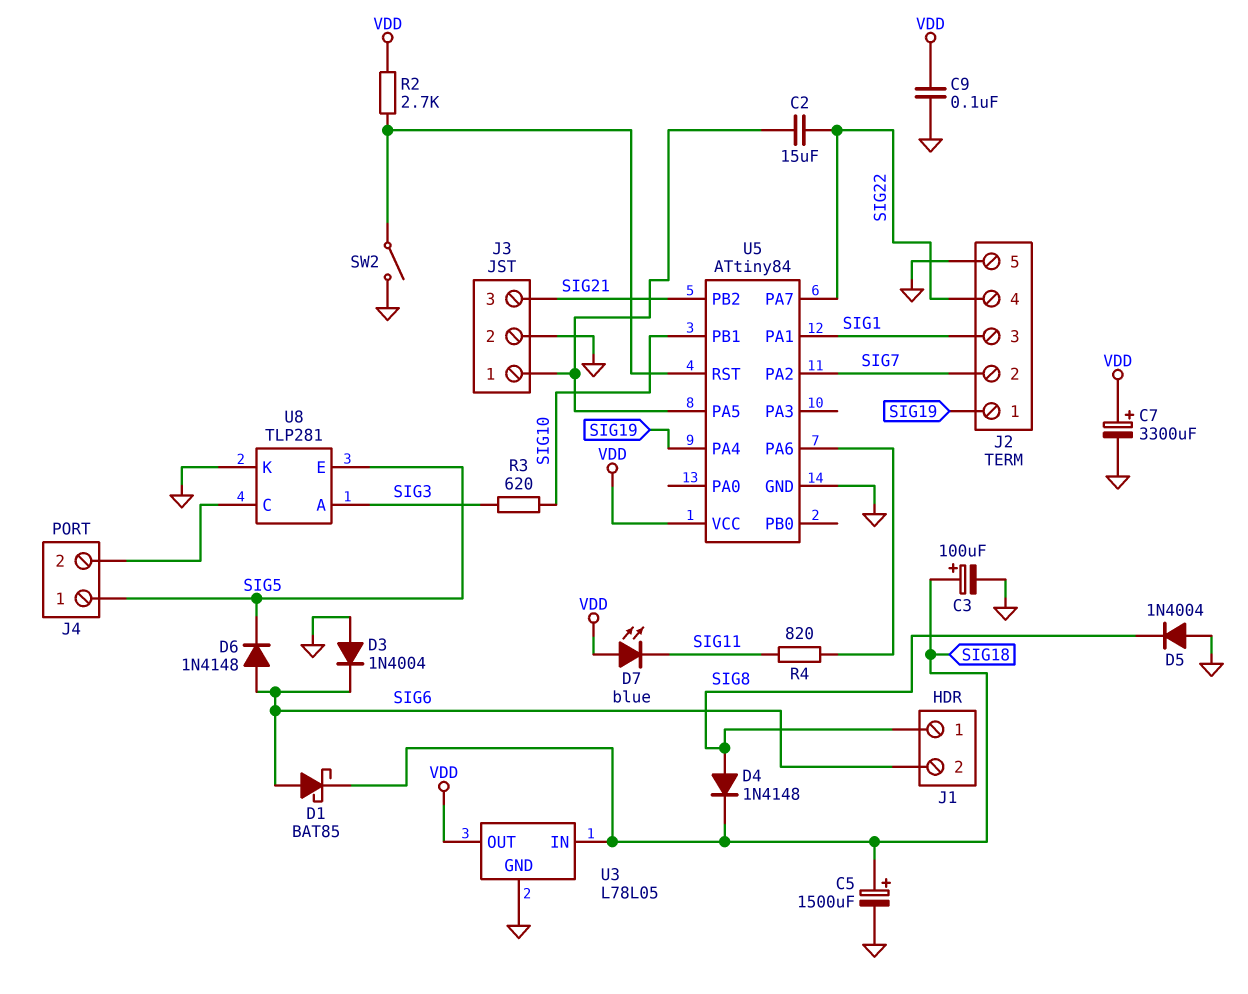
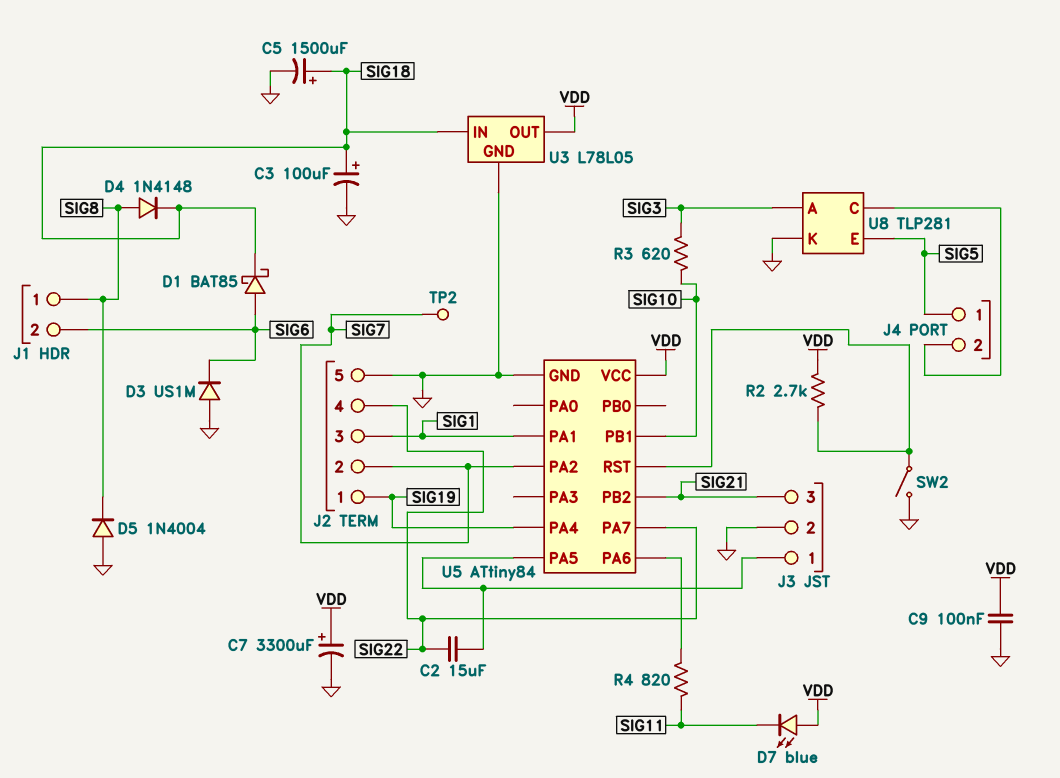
D3: diode 1N4004 (A GND, K SIG6) -> diode US1M (A GND, K SIG6)
D6: diode 1N4148 (A SIG6, K SIG5) -> none
TP2: none -> test point (SIG7)

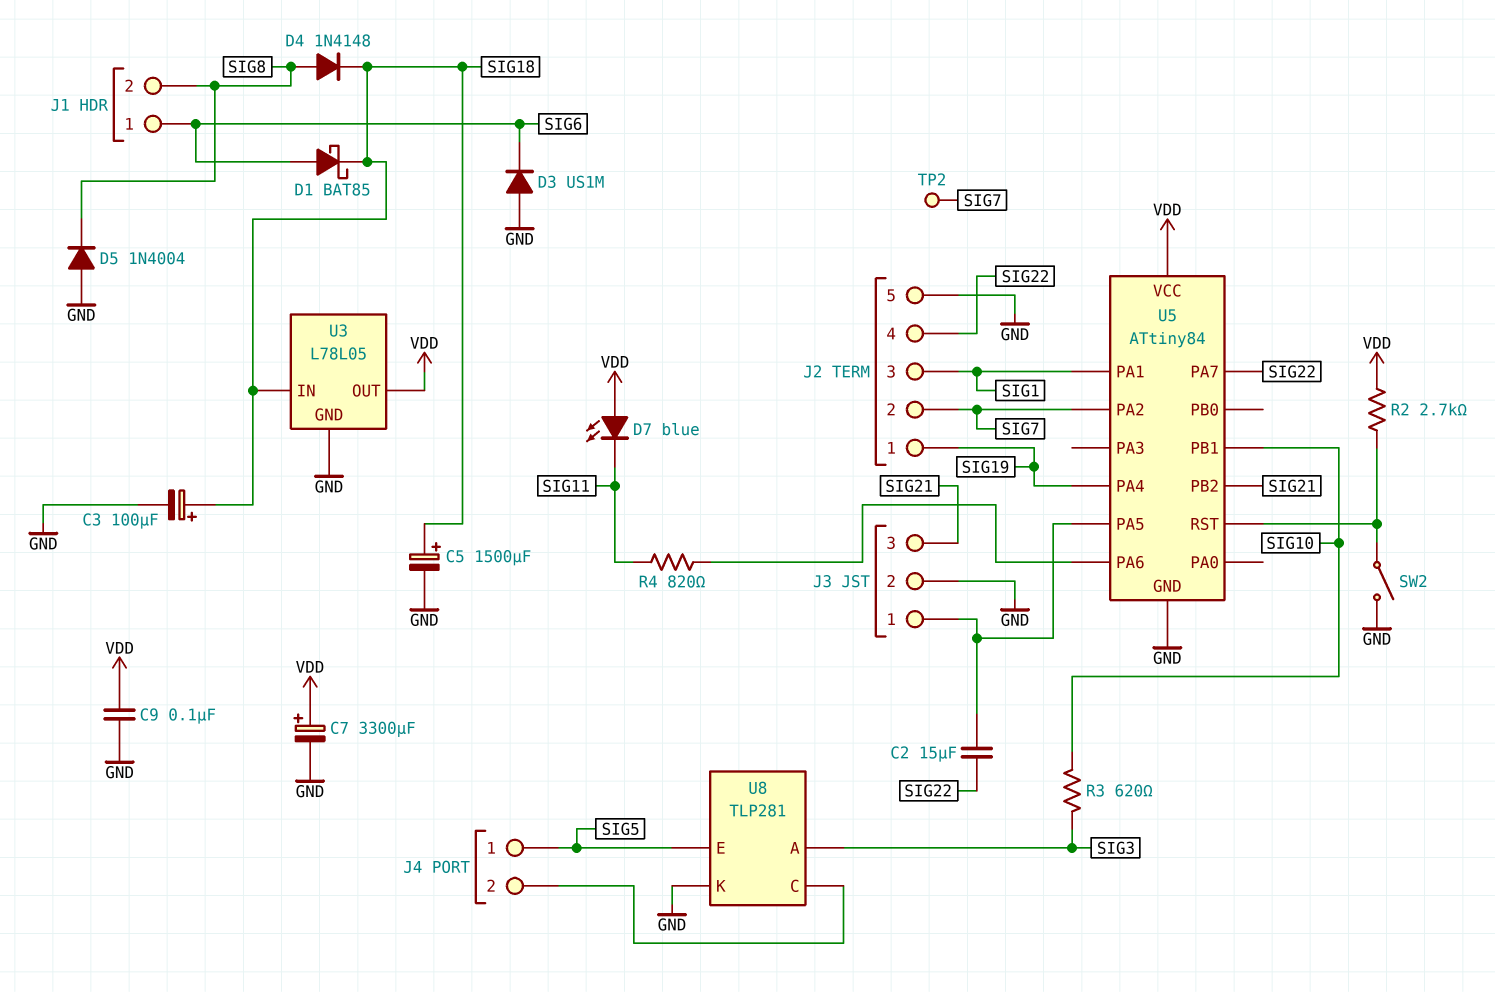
J1 pin 1: SIG8 -> SIG6
J1 pin 2: SIG6 -> SIG8

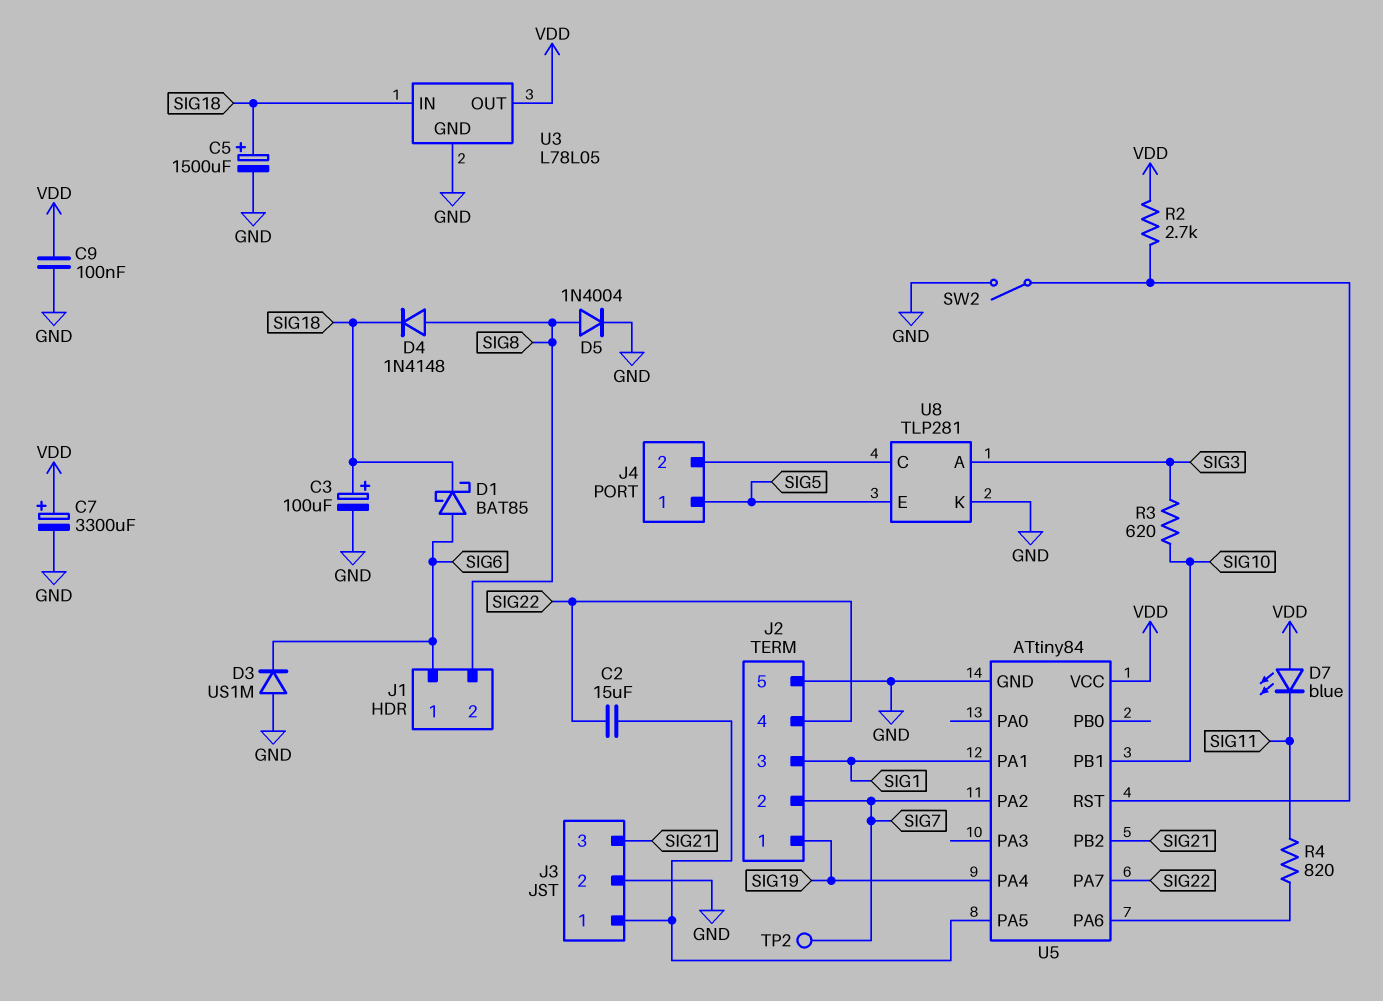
D5: diode 1N4004 (A GND, K SIG8) -> diode 1N4004 (A SIG8, K GND)

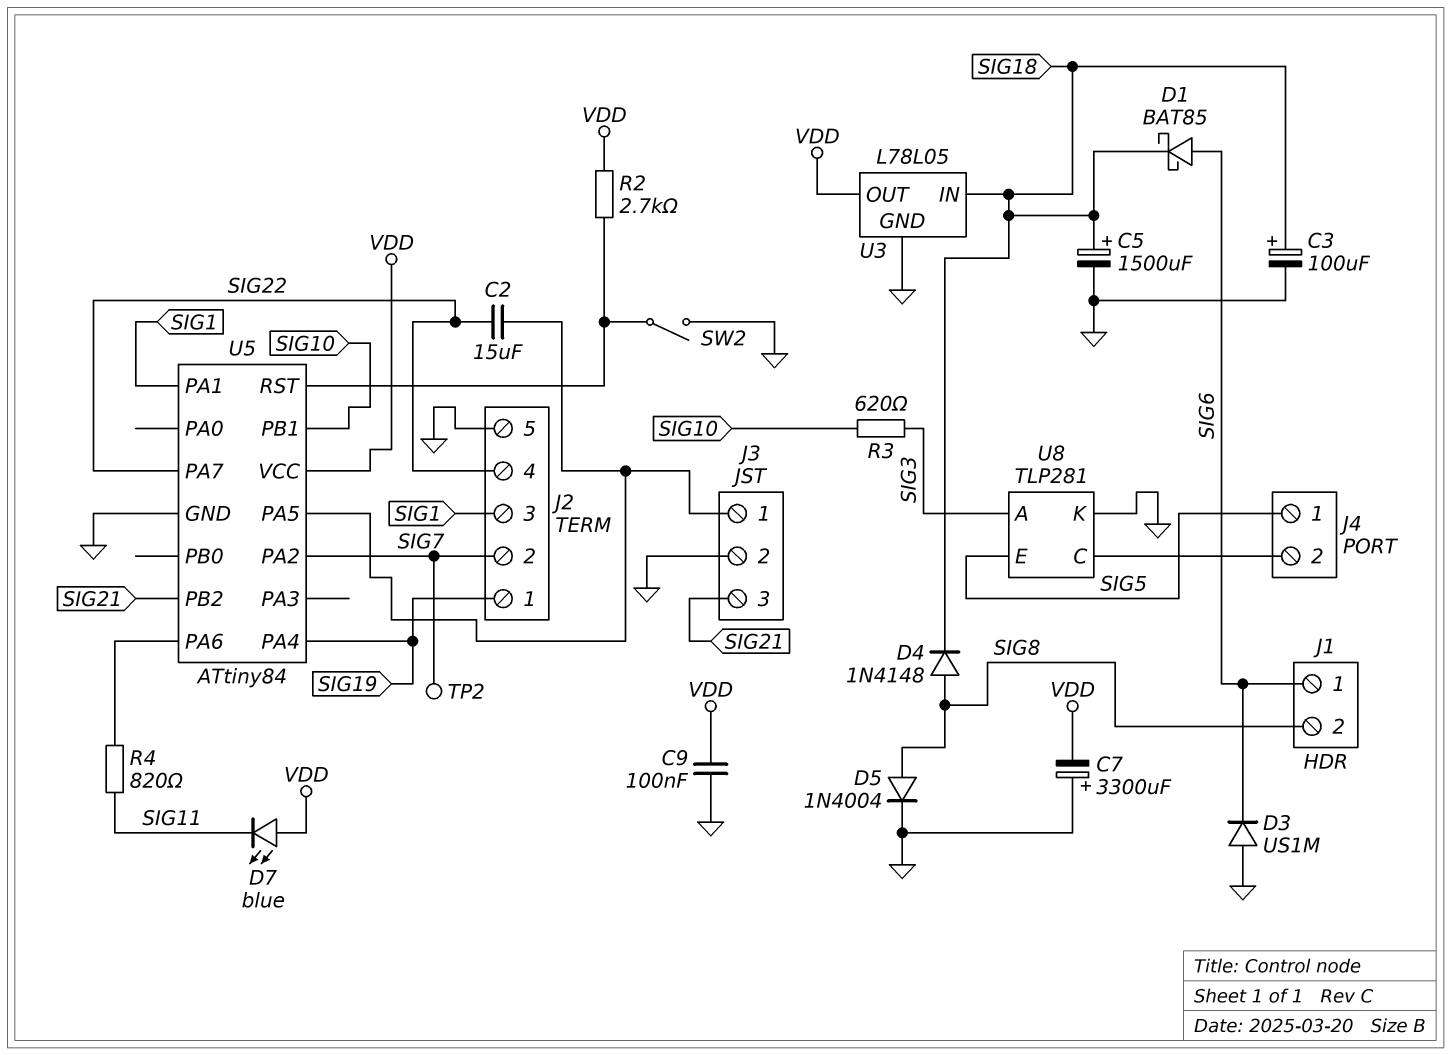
C7: 3300uF (plus VDD, minus GND) -> 3300uF (plus GND, minus VDD)

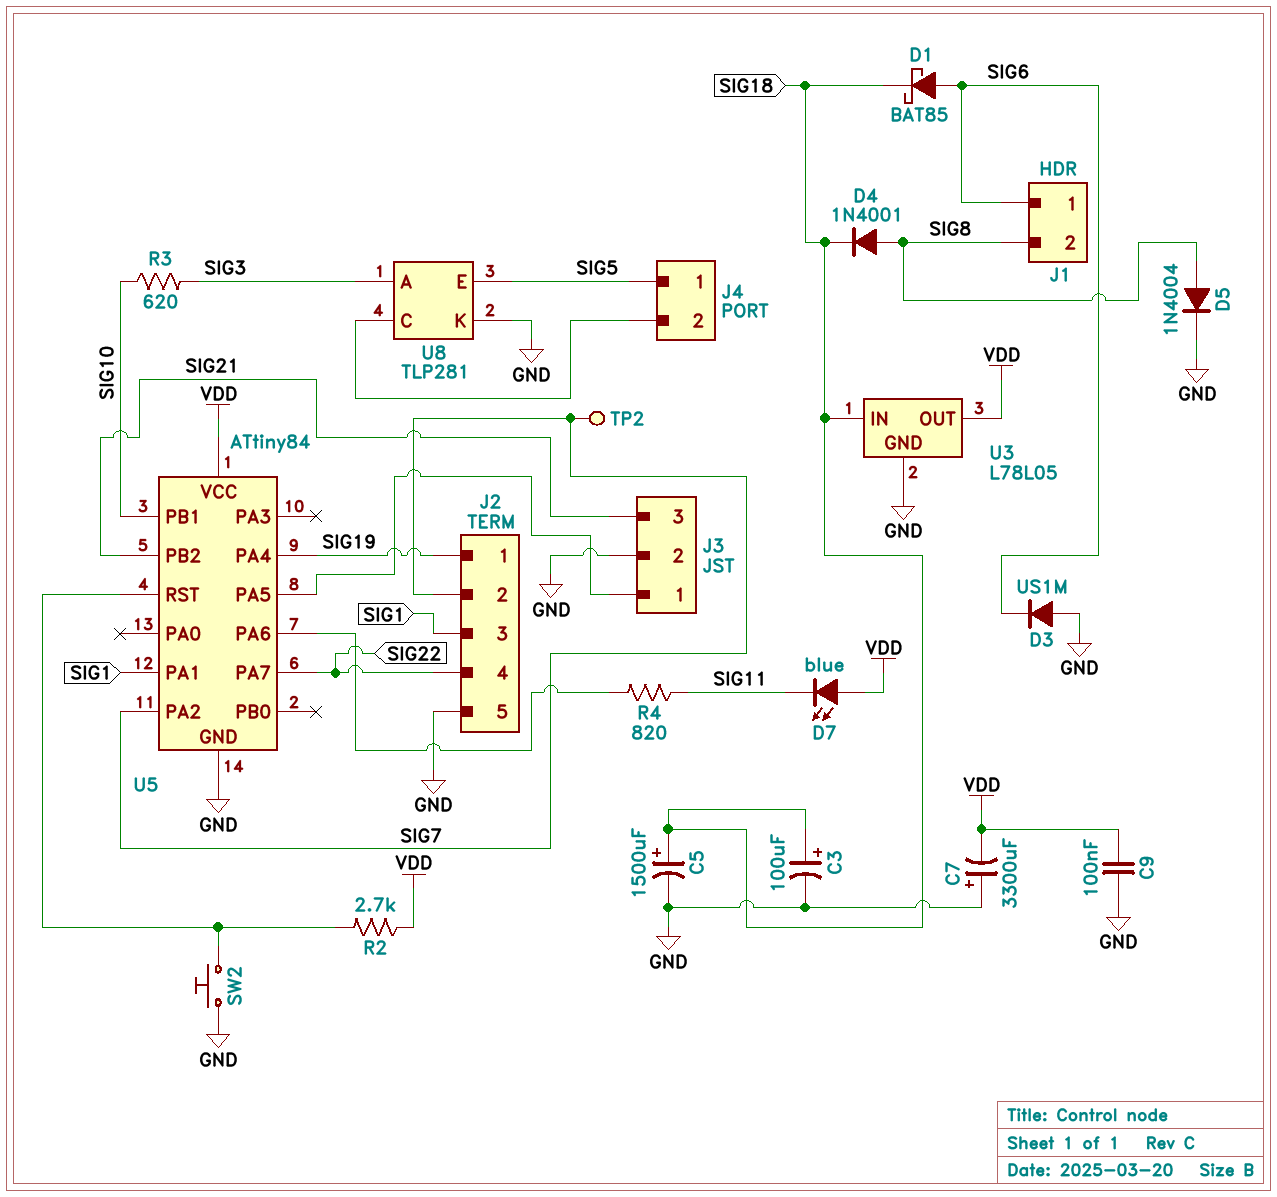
C2: 15uF (J3/1, SIG22) -> none
D4: diode 1N4148 (A SIG8, K SIG18) -> diode 1N4001 (A SIG8, K SIG18)
SW2: switch (GND, U5/RST) -> button (GND, U5/RST)

